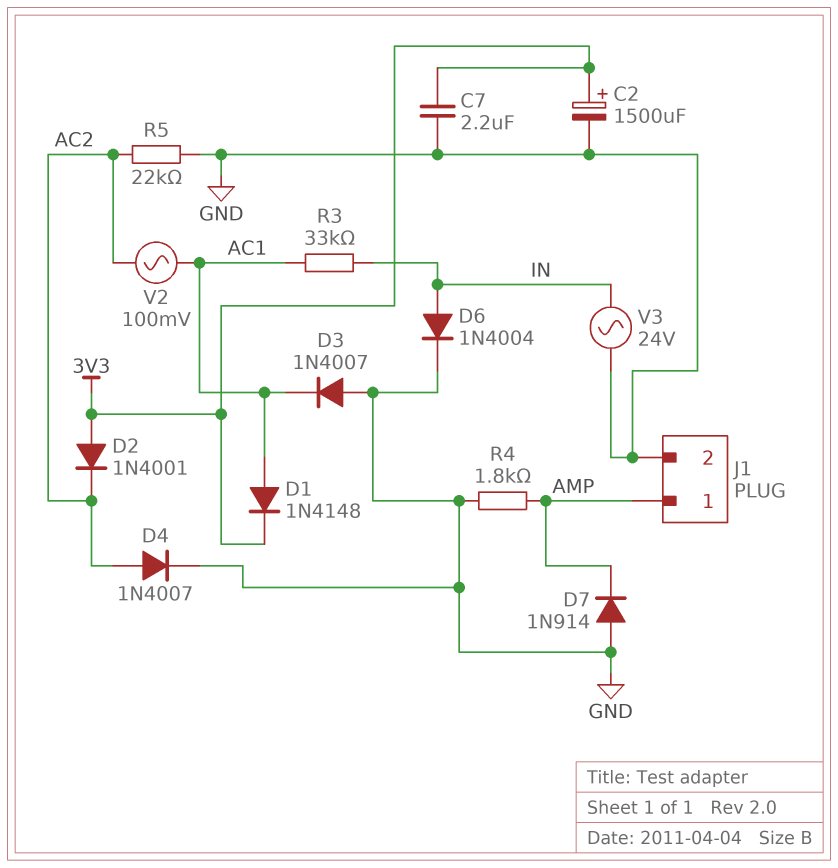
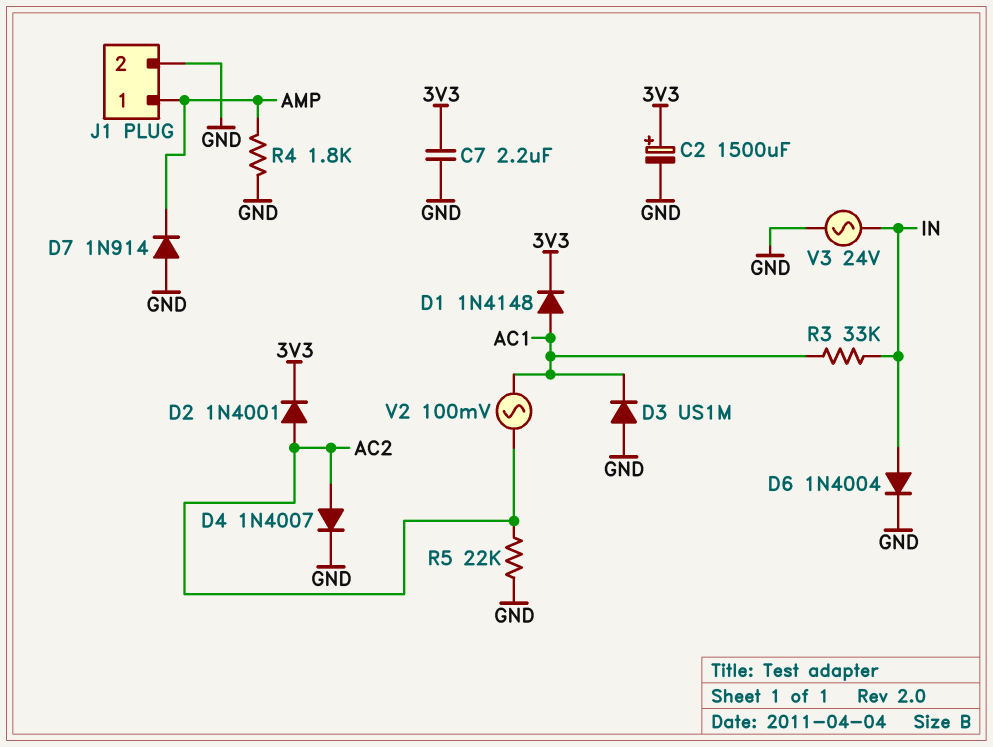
D2: diode 1N4001 (A 3V3, K AC2) -> diode 1N4001 (A AC2, K 3V3)
D3: diode 1N4007 (A GND, K AC1) -> diode US1M (A GND, K AC1)

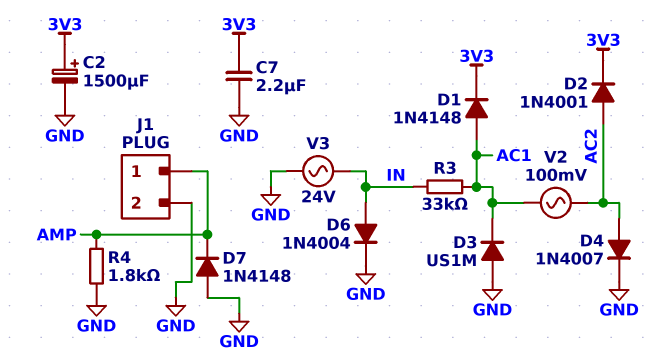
D7: diode 1N914 (A GND, K AMP) -> diode 1N4148 (A GND, K AMP)
R5: 22k (AC2, GND) -> none

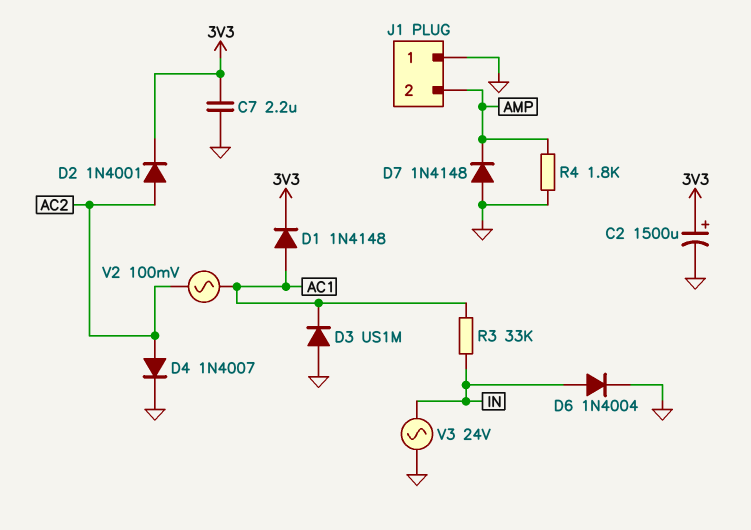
J1 pin 1: AMP -> GND
J1 pin 2: GND -> AMP

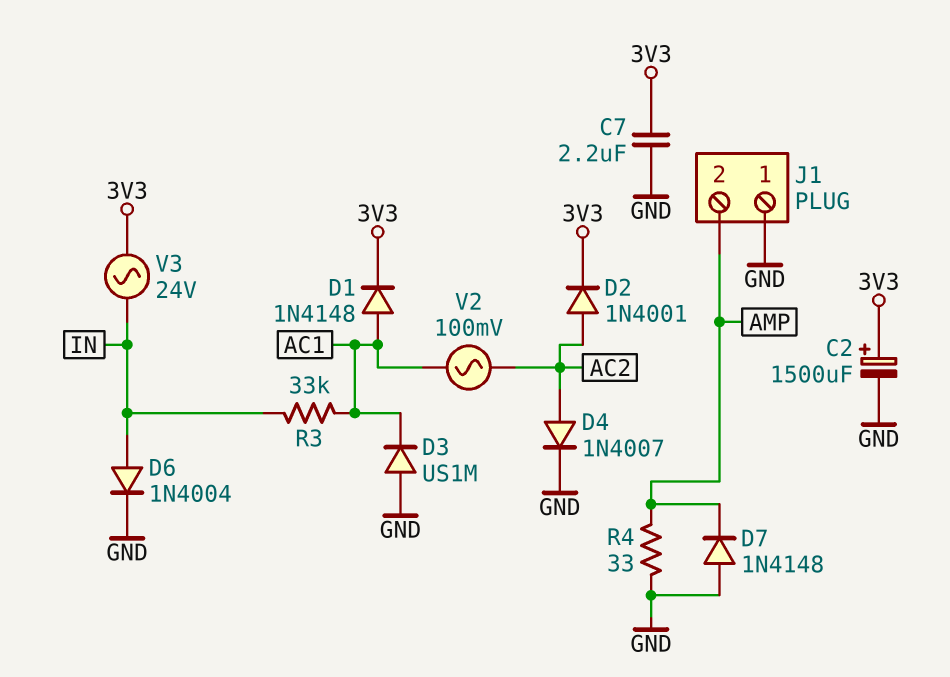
R4: 1.8k (AMP, GND) -> 33 (AMP, GND)
V3: AC 24V (GND, IN) -> AC 24V (3V3, IN)

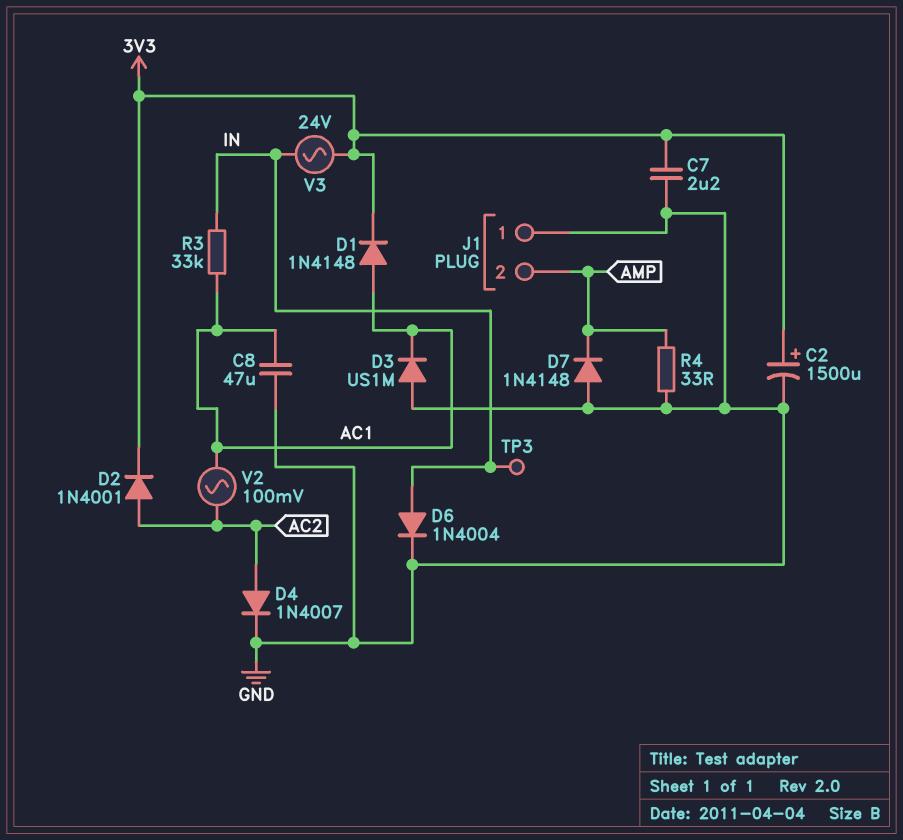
C8: none -> 47uF (AC1, GND)
TP3: none -> test point (IN)

